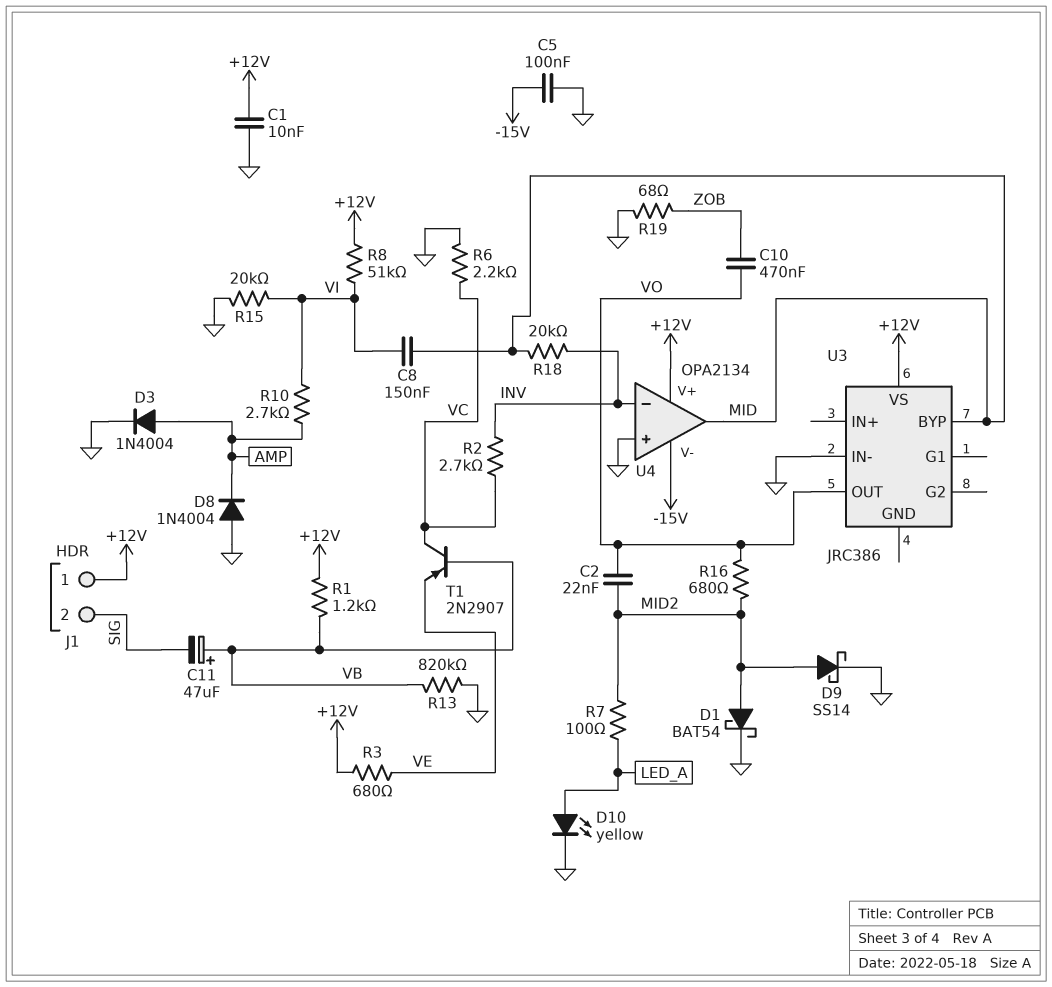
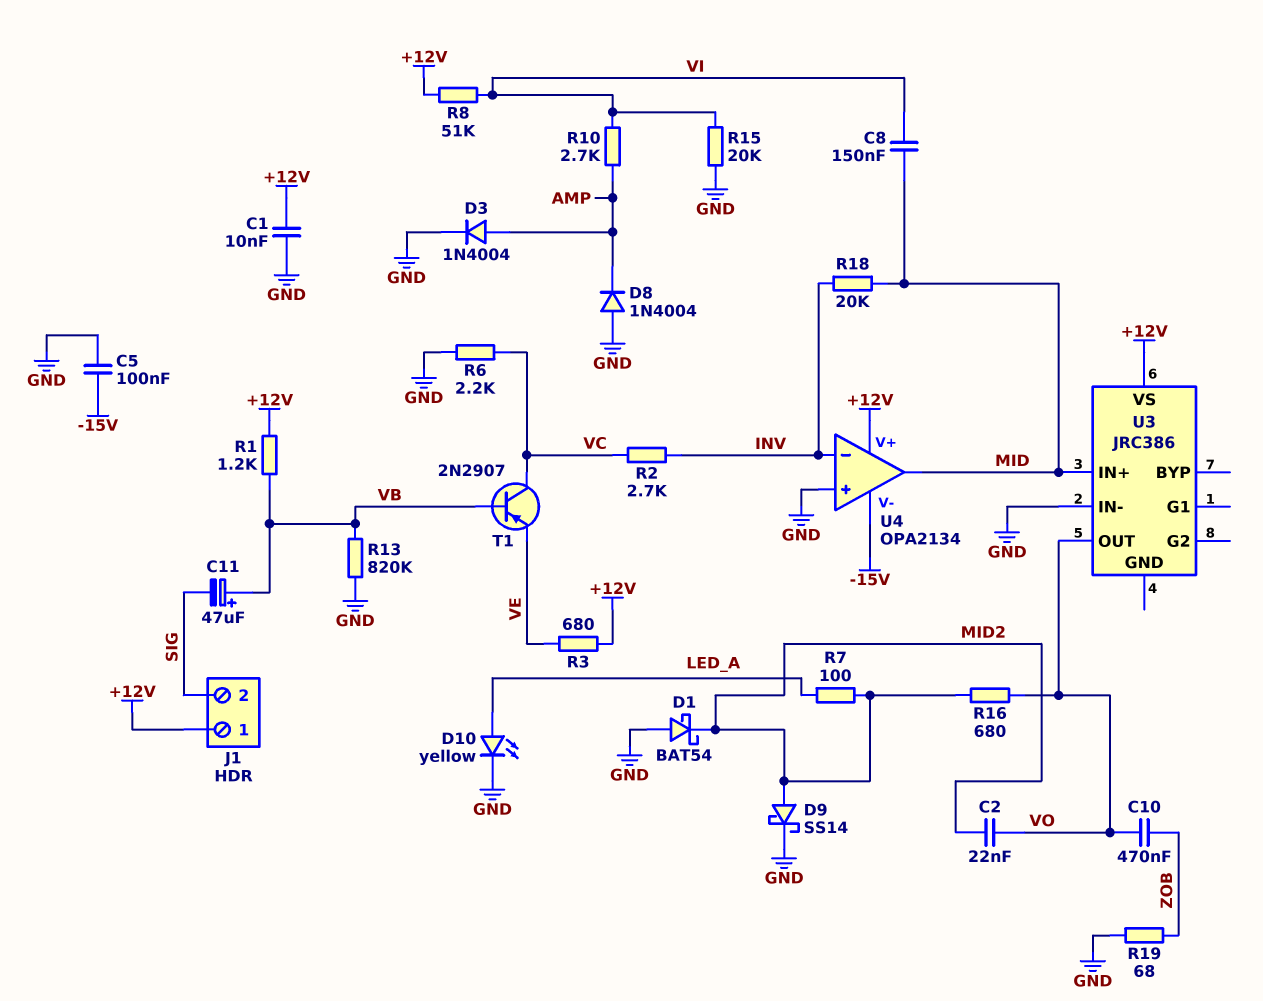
D1: schottky BAT54 (A MID2, K GND) -> schottky BAT54 (A GND, K MID2)
U3 pin BYP: MID -> none
U3 pin IN+: none -> MID

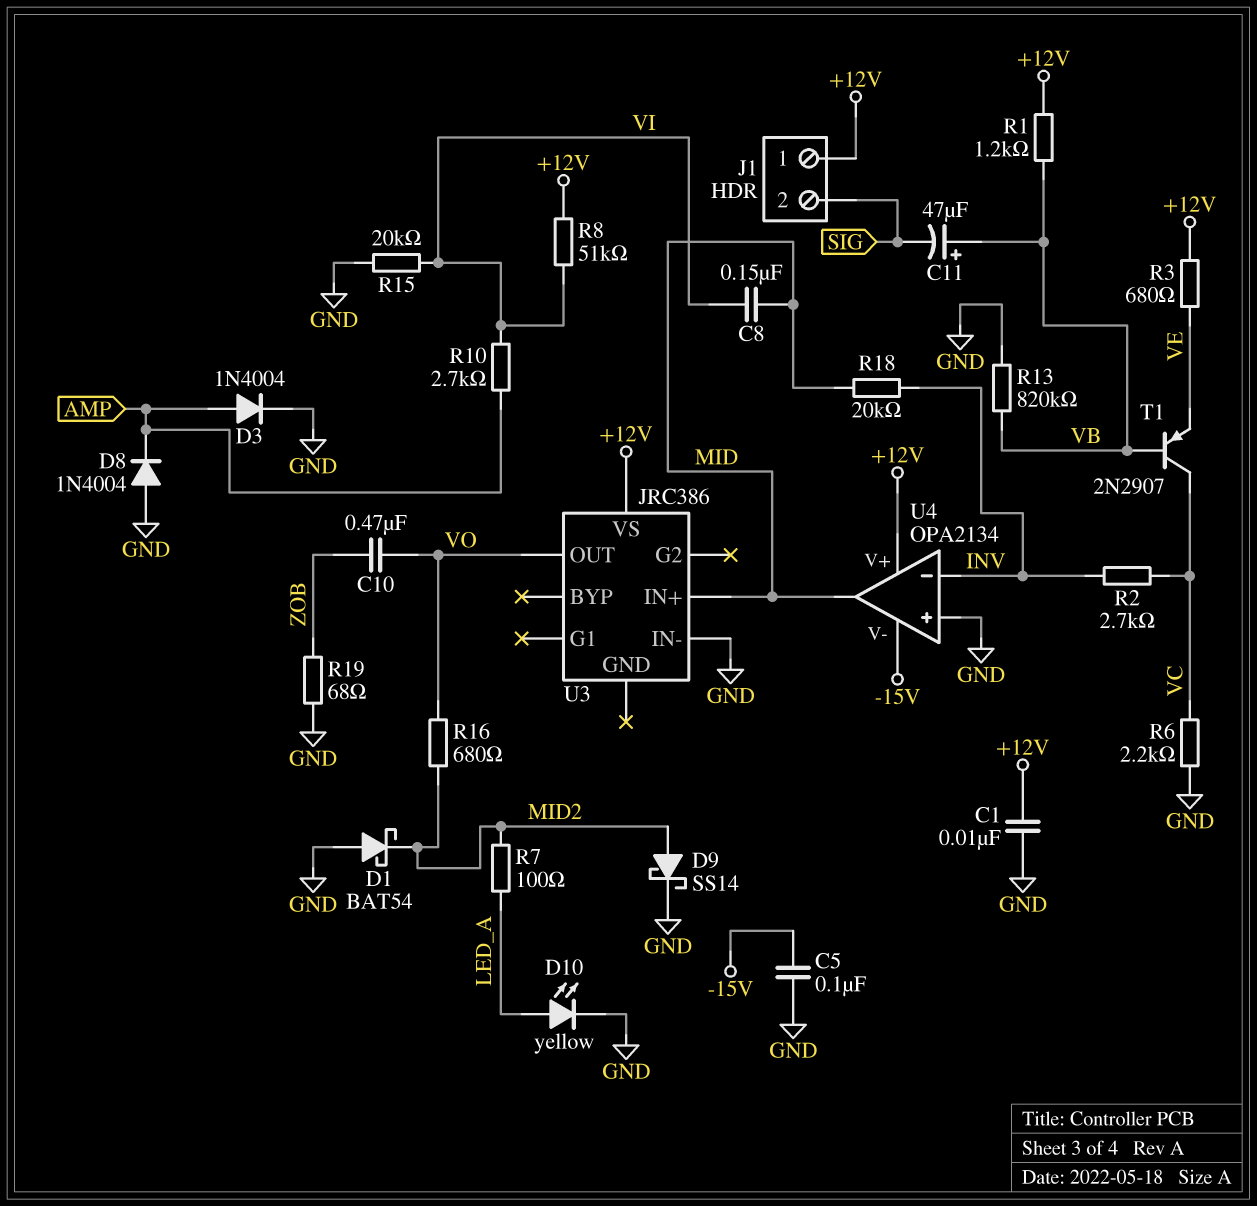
C2: 22nF (MID2, VO) -> none

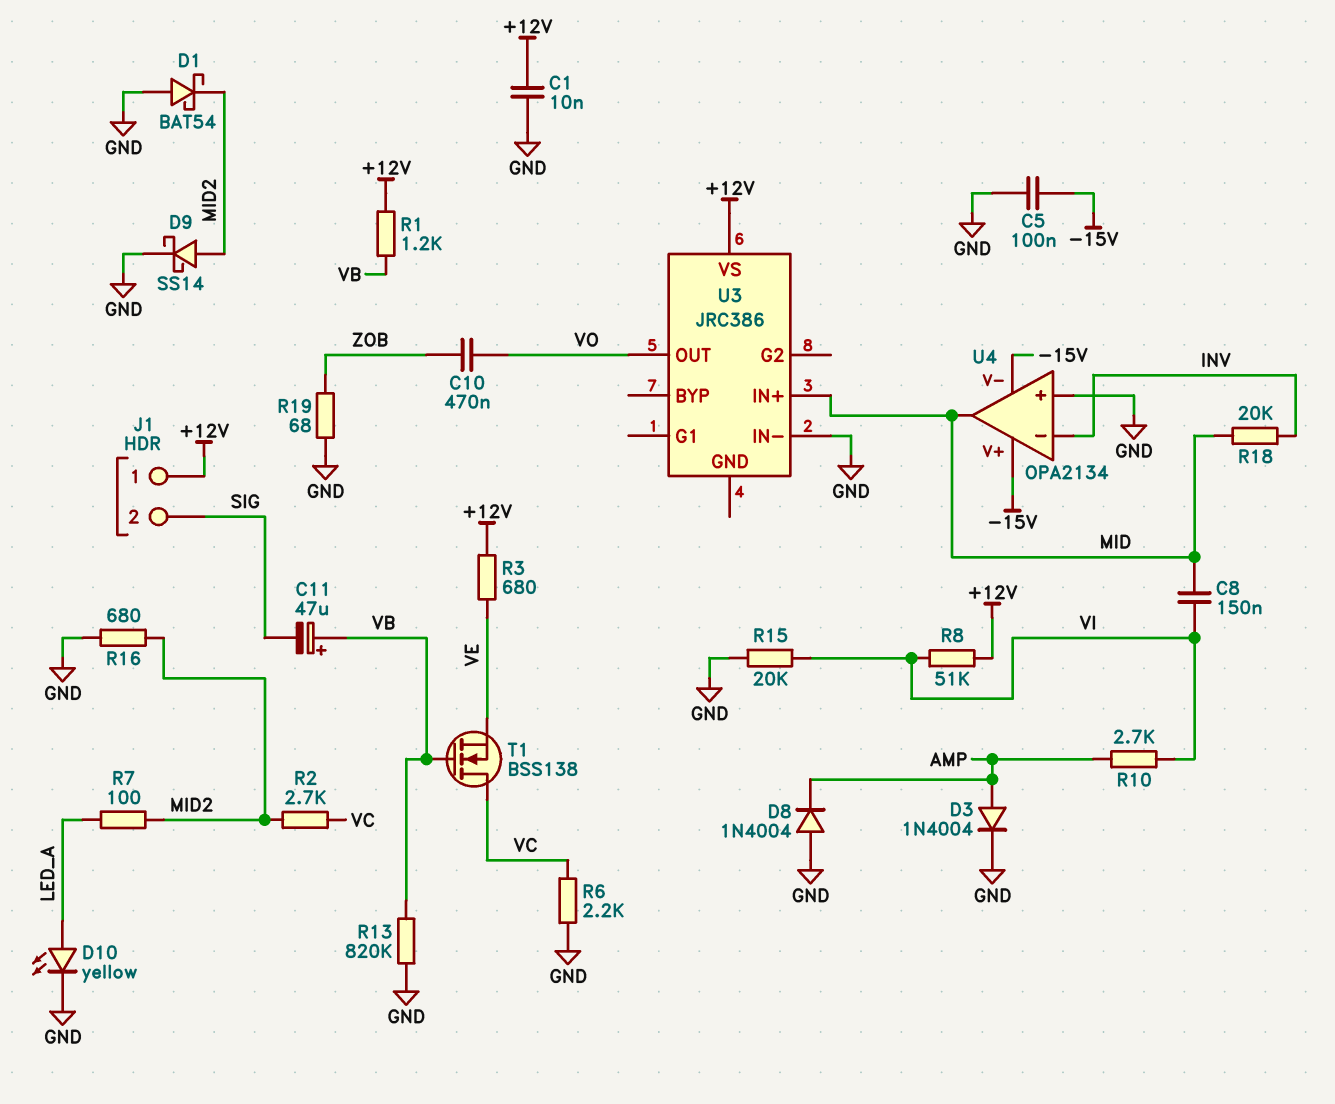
R2: 2.7k (INV, VC) -> 2.7k (MID2, VC)
R16: 680 (MID2, VO) -> 680 (GND, MID2)
T1: PNP 2N2907 (B VB, C VC, E VE) -> NMOS BSS138 (G VB, D VC, S VE)
U4 pin V+: +12V -> -15V

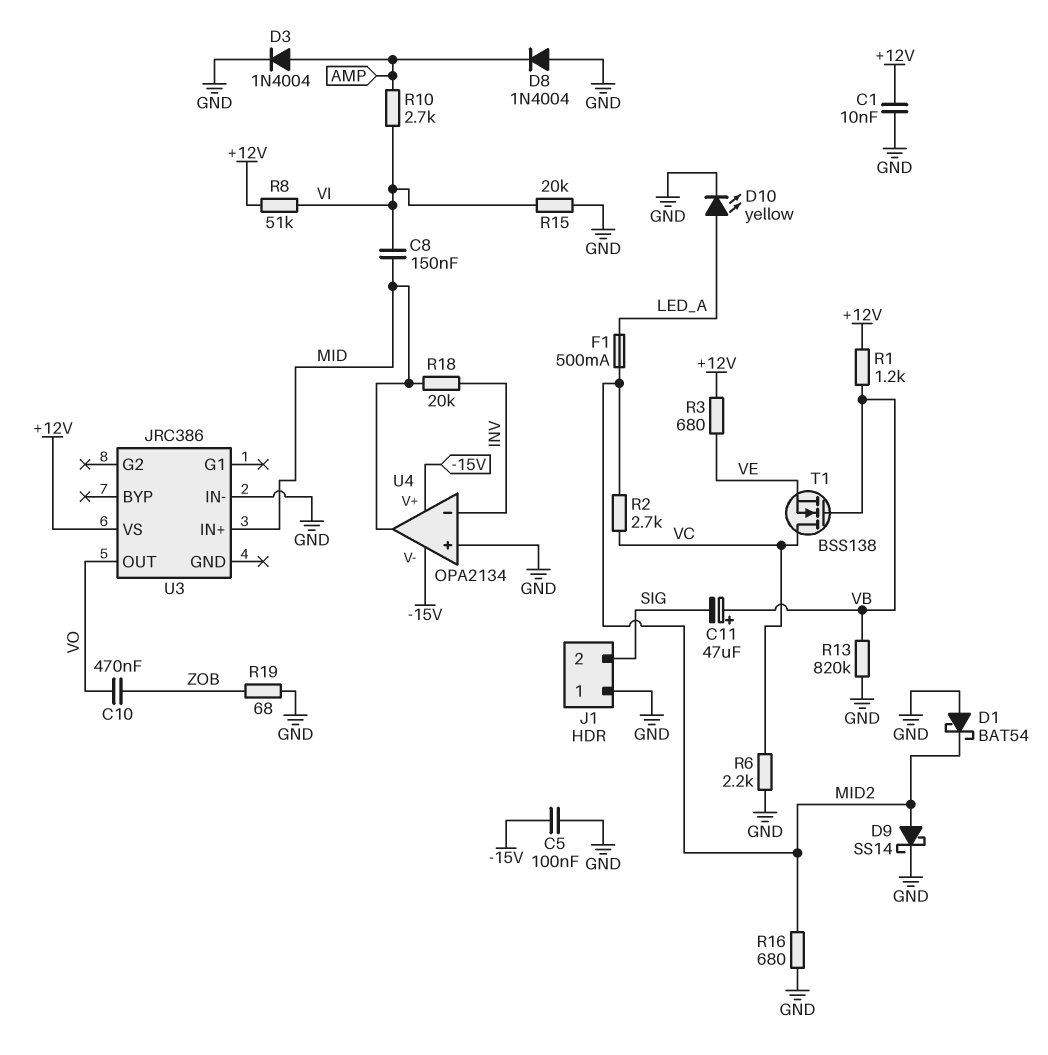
F1: none -> 500mA (LED_A, MID2)
J1 pin 1: +12V -> GND
R7: 100 (LED_A, MID2) -> none

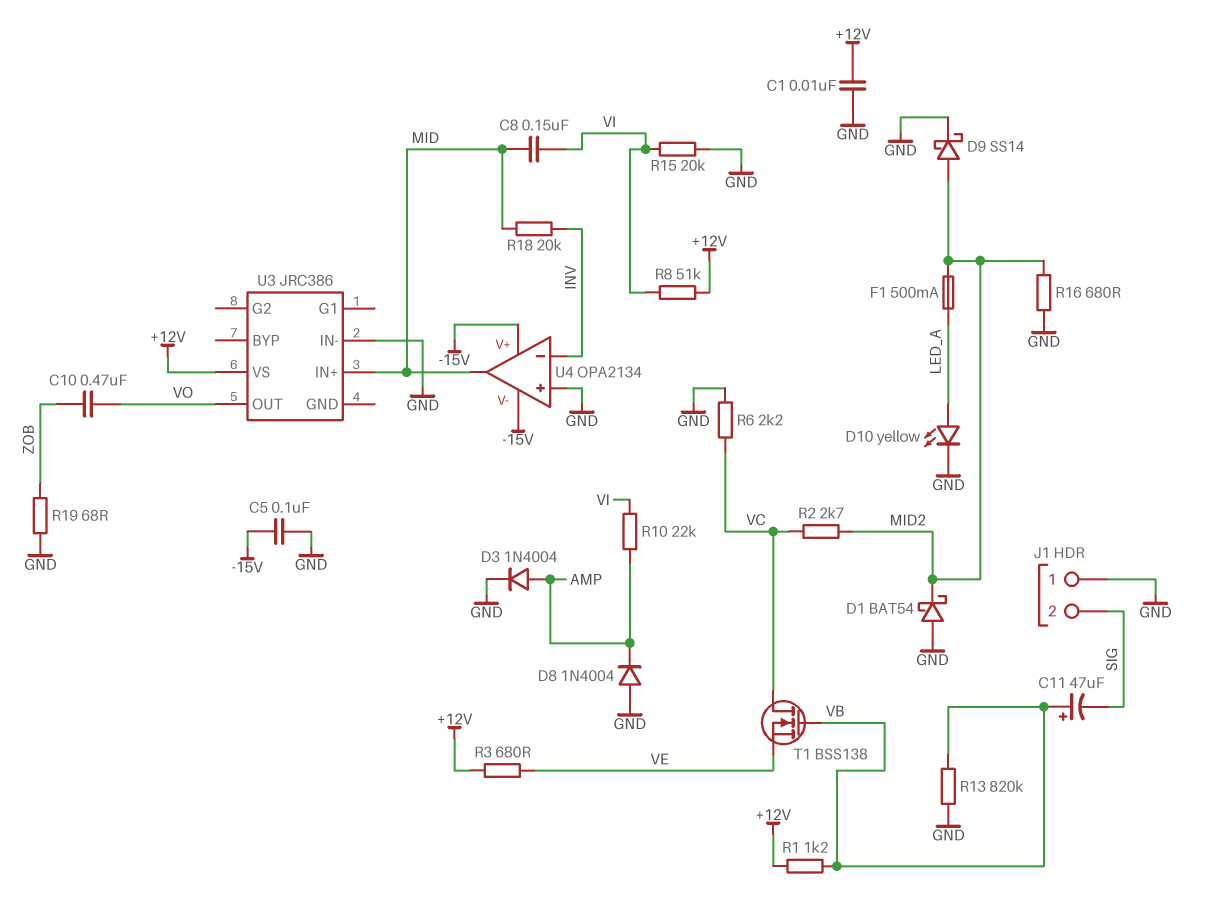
R10: 2.7k (AMP, VI) -> 22k (AMP, VI)

